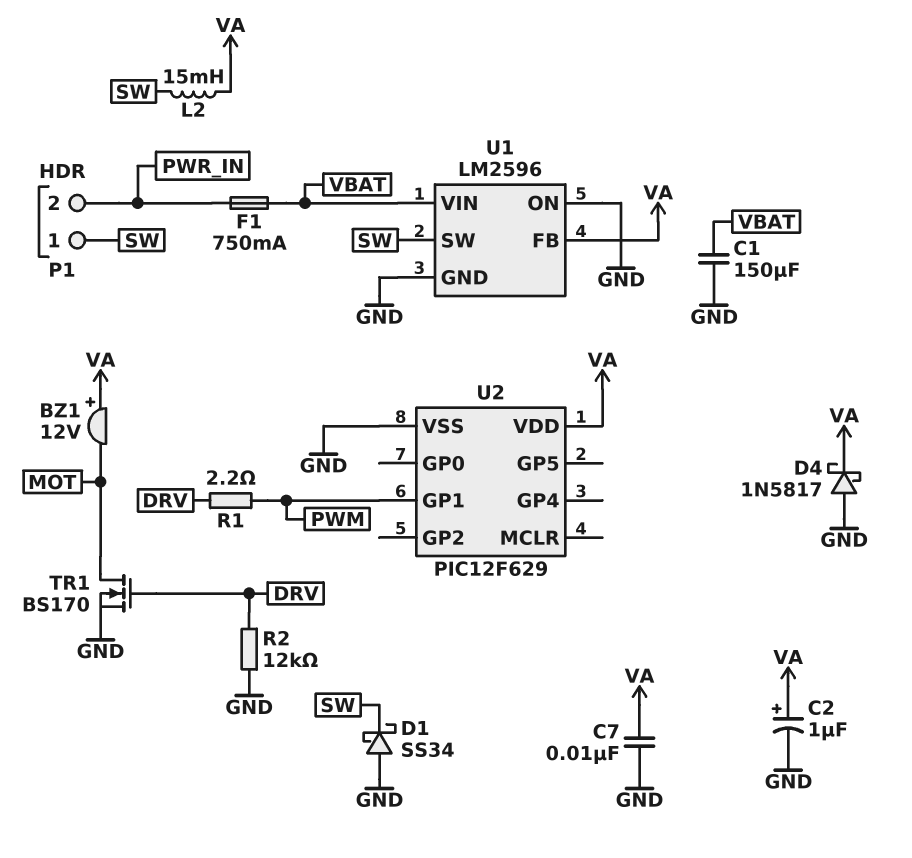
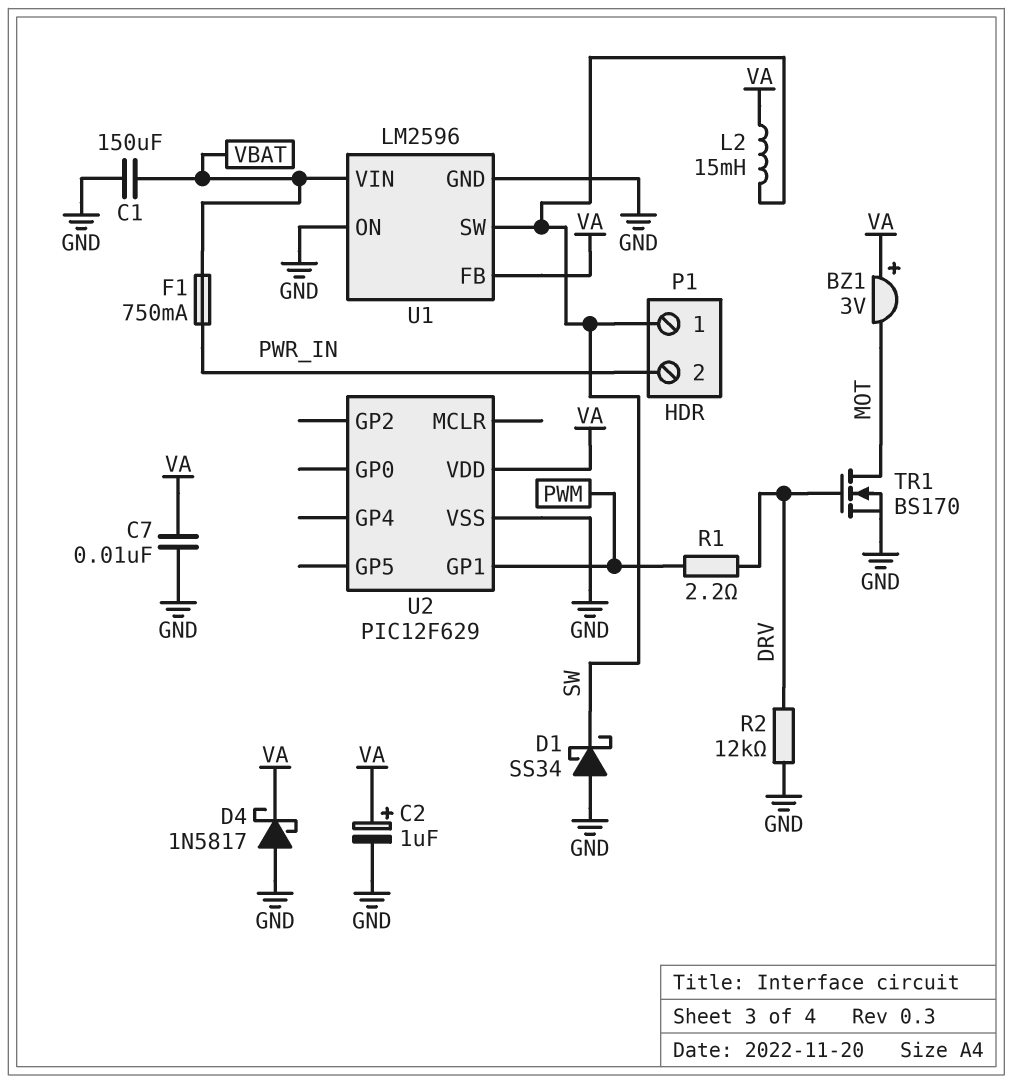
BZ1: buzzer 12V (plus VA, minus MOT) -> buzzer 3V (plus VA, minus MOT)

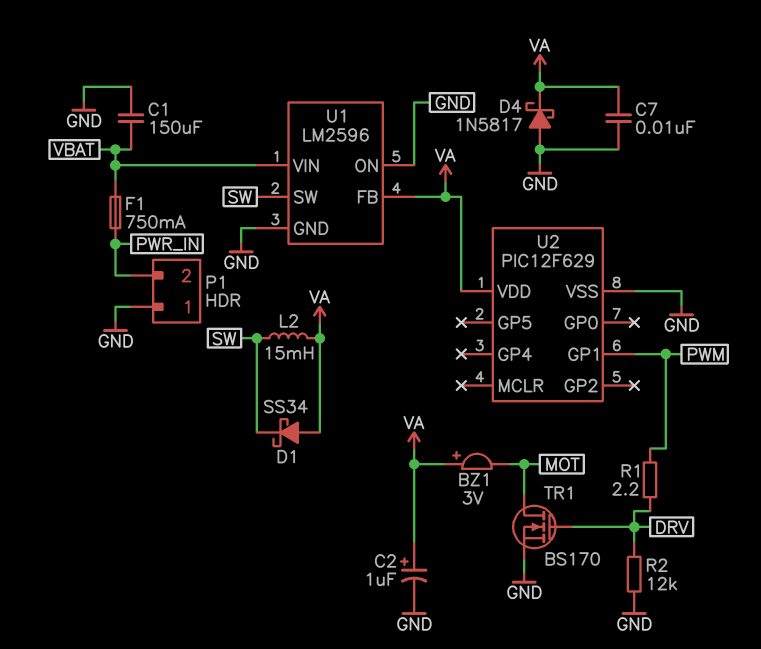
D1: schottky SS34 (A GND, K SW) -> schottky SS34 (A VA, K SW)
P1 pin 1: SW -> GND

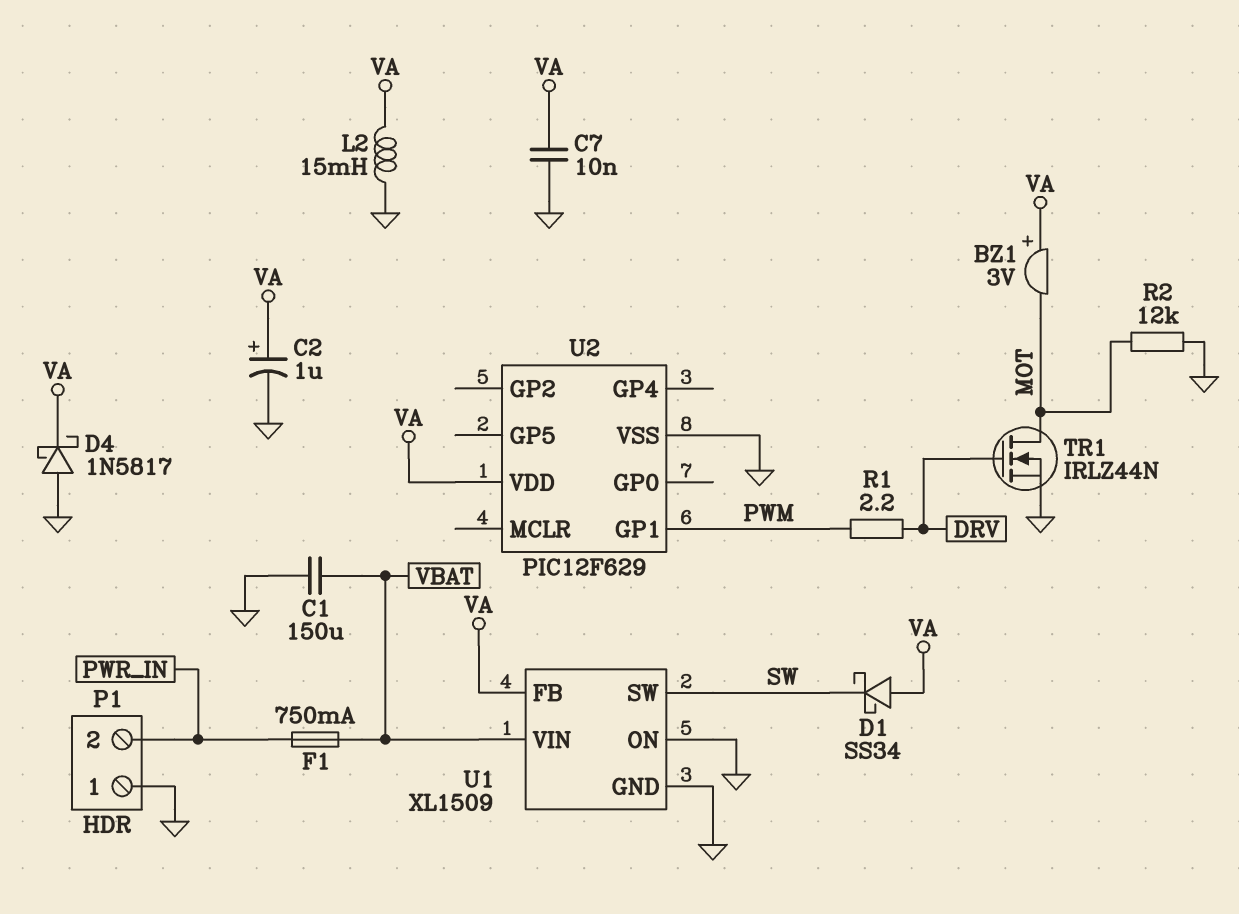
L2: 15mH (SW, VA) -> 15mH (GND, VA)
R2: 12k (DRV, GND) -> 12k (GND, MOT)
TR1: NMOS BS170 (G DRV, D MOT, S GND) -> NMOS IRLZ44N (G DRV, D MOT, S GND)
U1: LM2596 -> XL1509

